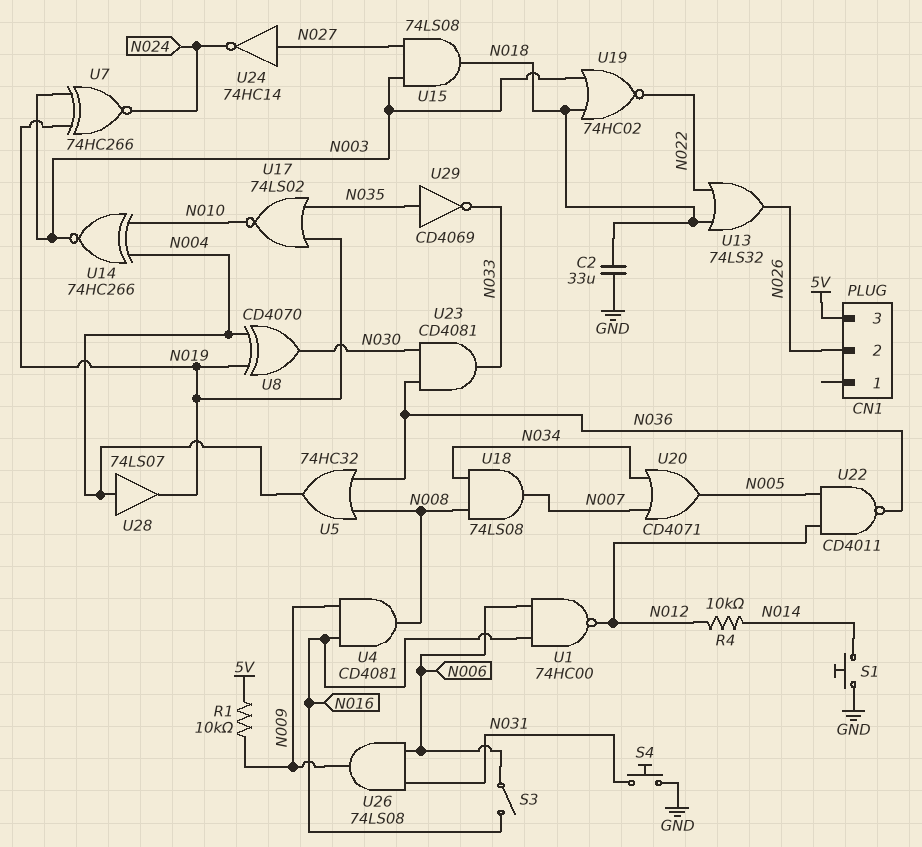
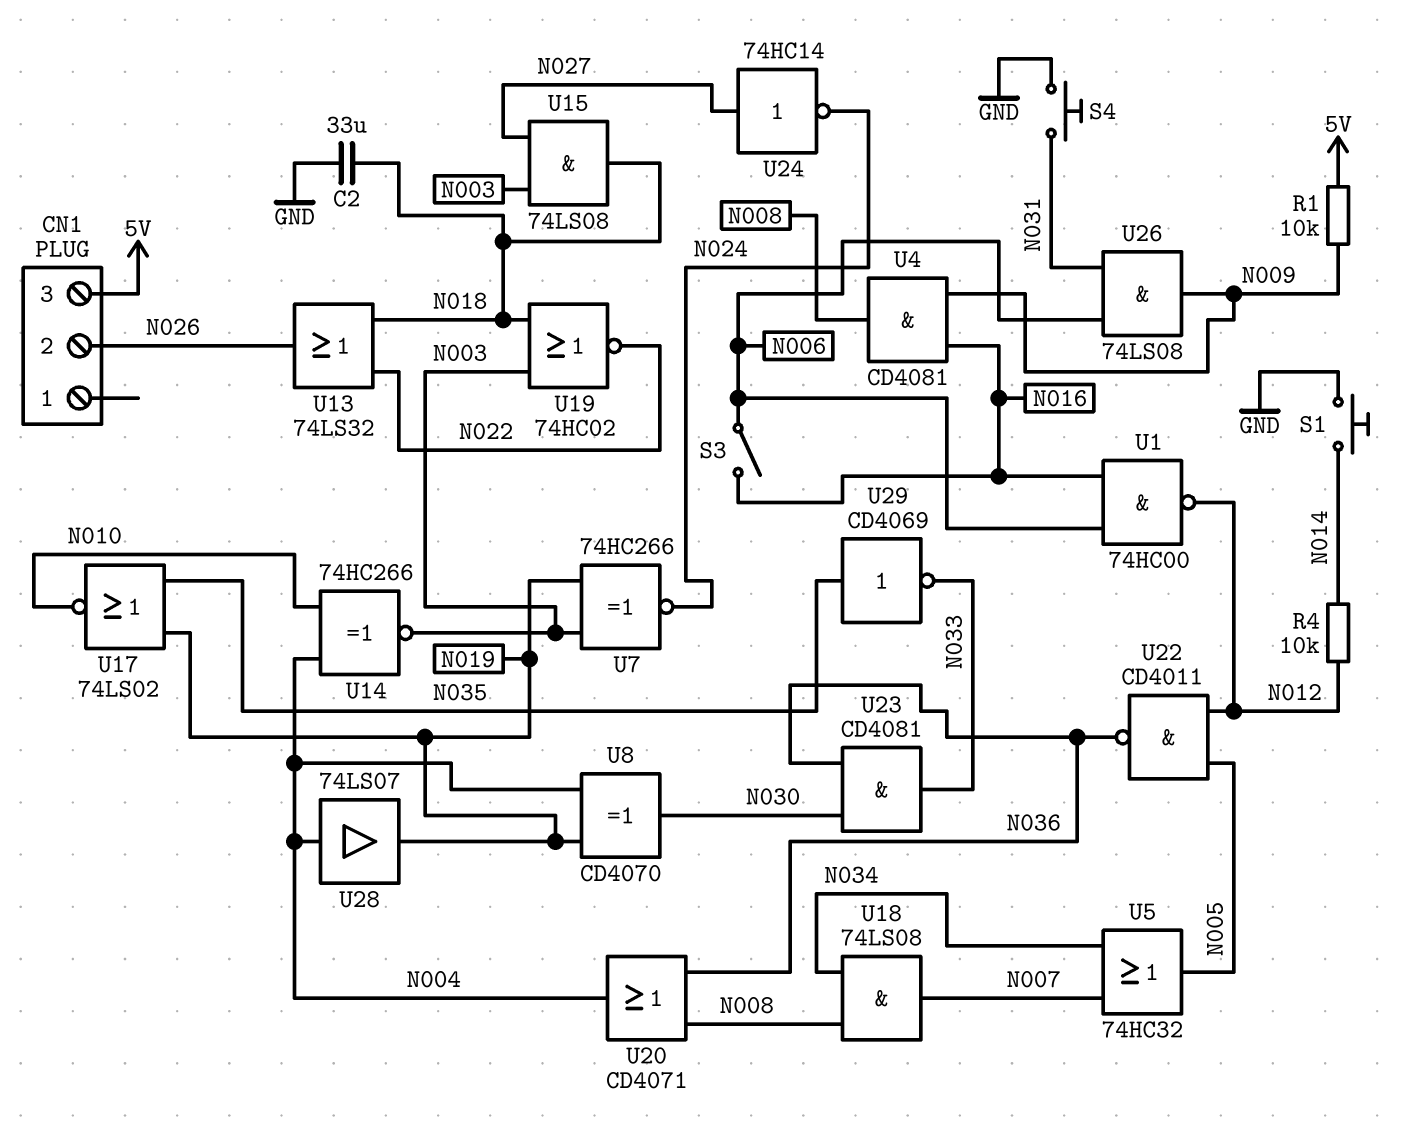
U5: OR 74HC32 (in N008, in N036, out N004) -> OR 74HC32 (in N007, in N034, out N005)
U20: OR CD4071 (in N007, in N034, out N005) -> OR CD4071 (in N008, in N036, out N004)

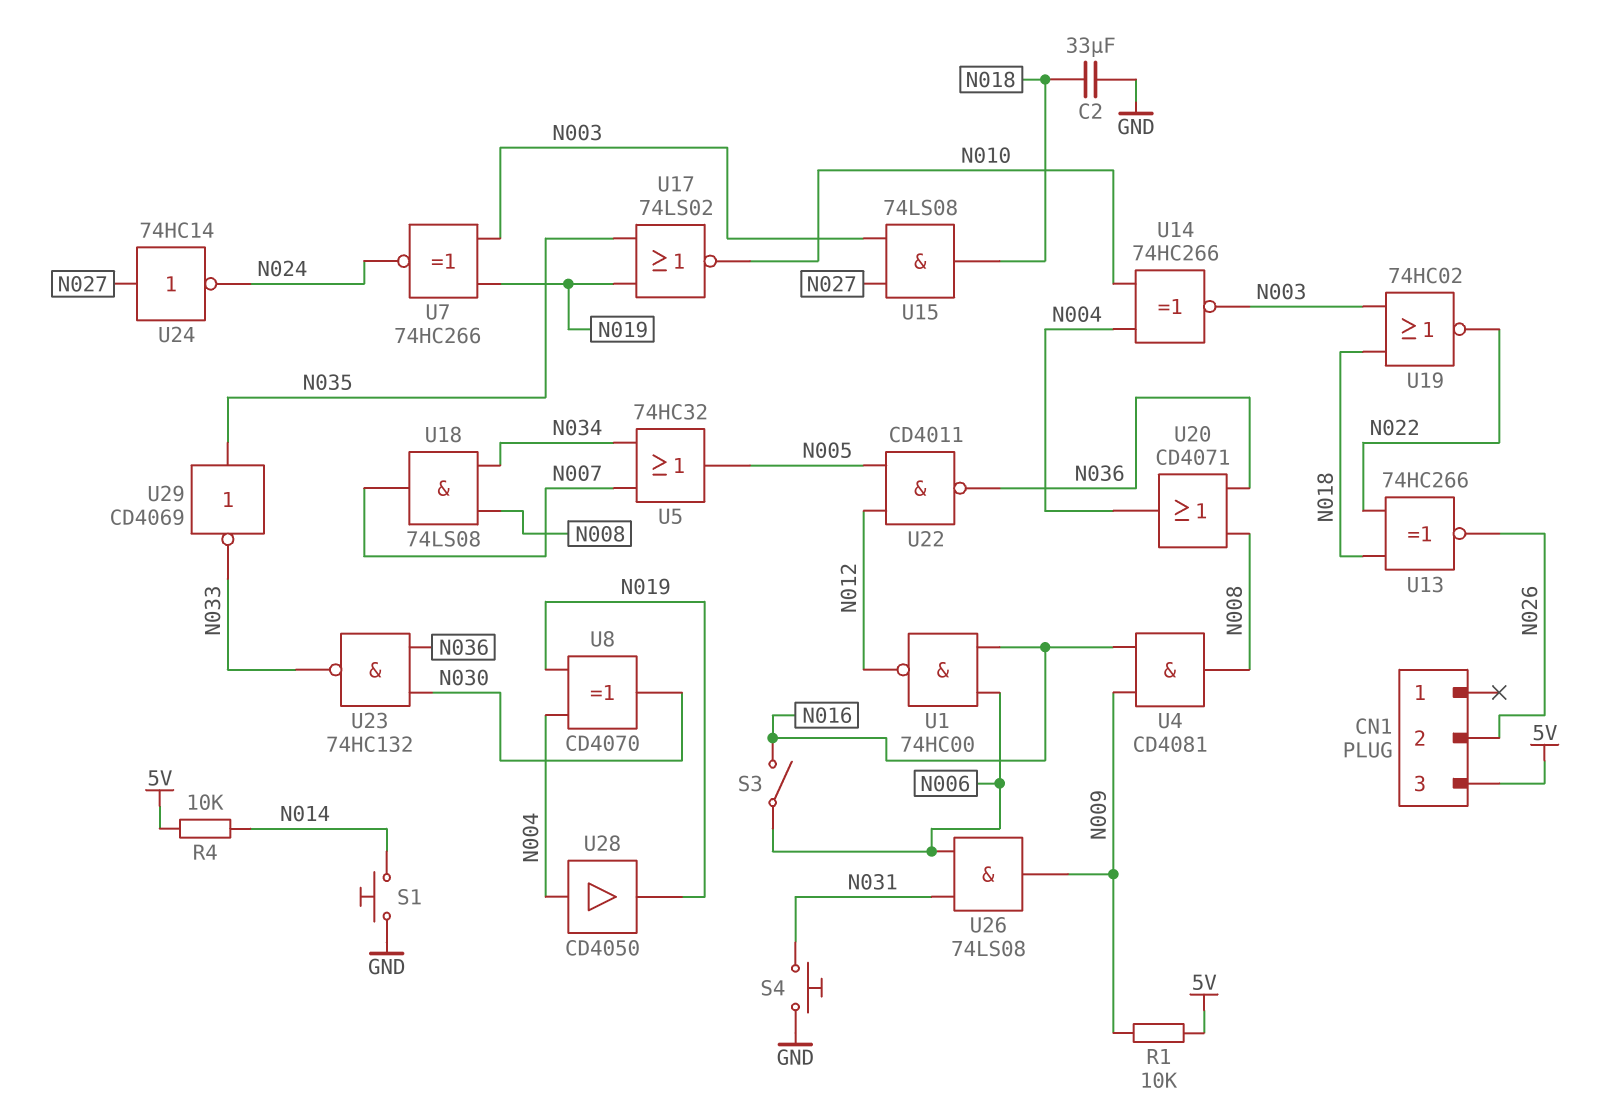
R4: 10k (N012, N014) -> 10k (5V, N014)
U13: OR 74LS32 (in N018, in N022, out N026) -> XNOR 74HC266 (in N018, in N022, out N026)
U23: AND CD4081 (in N030, in N036, out N033) -> NAND 74HC132 (in N030, in N036, out N033)
U28: buffer 74LS07 (in N004, out N019) -> buffer CD4050 (in N004, out N019)

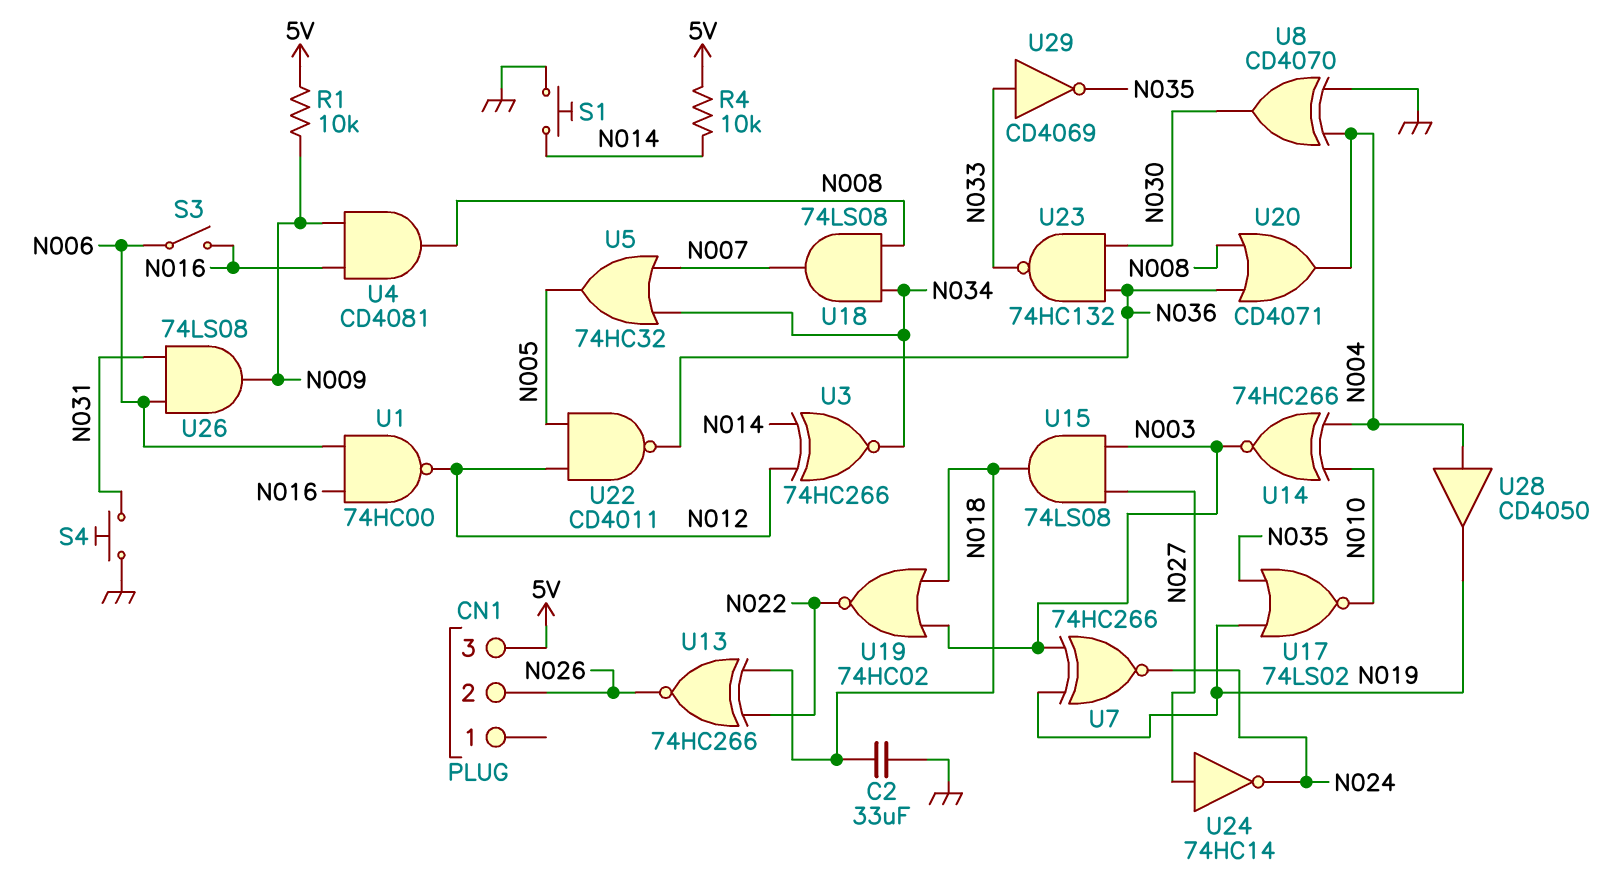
U3: none -> XNOR 74HC266 (in N012, in N014, out N034)
U8: XOR CD4070 (in N004, in N019, out N030) -> XOR CD4070 (in GND, in N004, out N030)
U29: NOT CD4069 (in N035, out N033) -> NOT CD4069 (in N033, out N035)

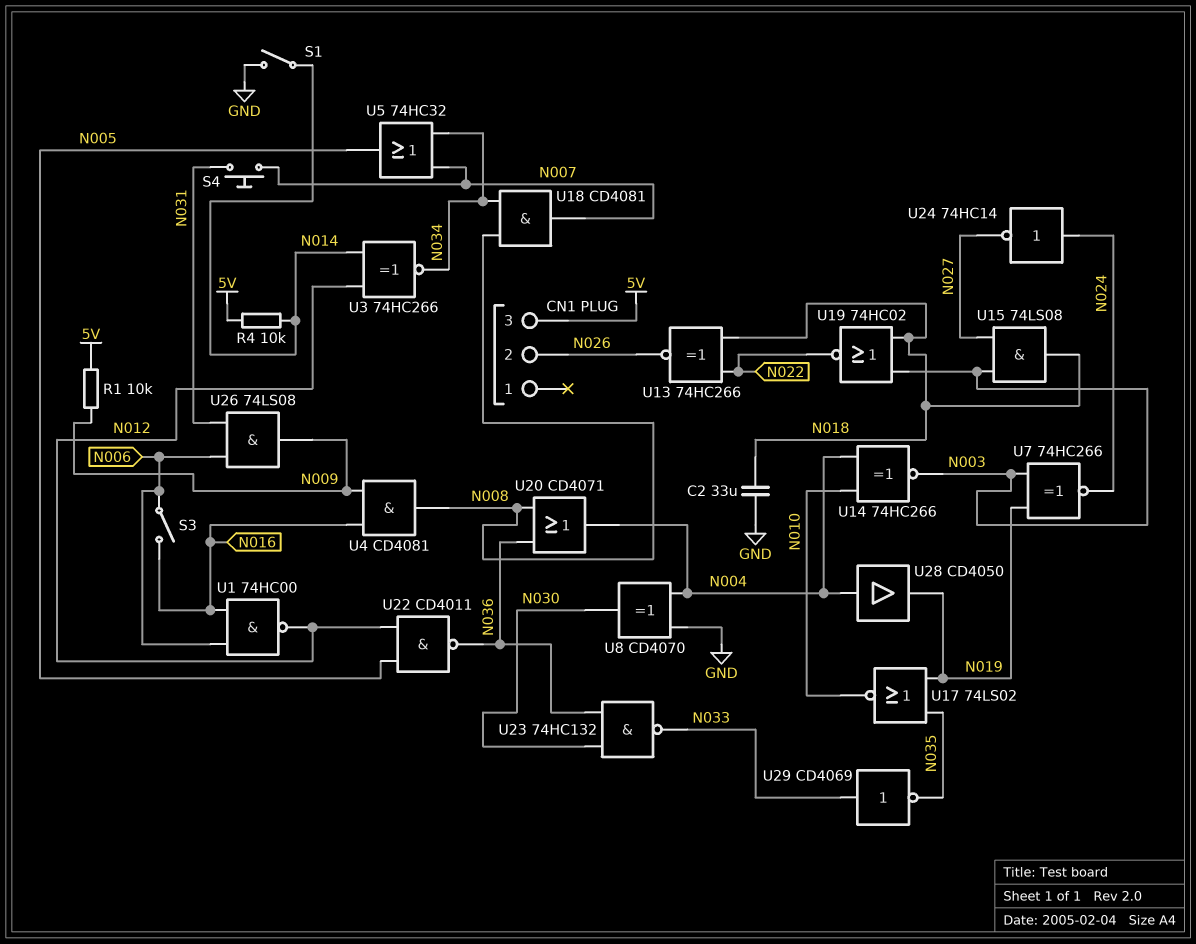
S1: button (GND, N014) -> switch (GND, N014)
S4: button (GND, N031) -> button (N007, N031)
U18: AND 74LS08 (in N008, in N034, out N007) -> AND CD4081 (in N008, in N034, out N007)
U24: NOT 74HC14 (in N027, out N024) -> NOT 74HC14 (in N024, out N027)

